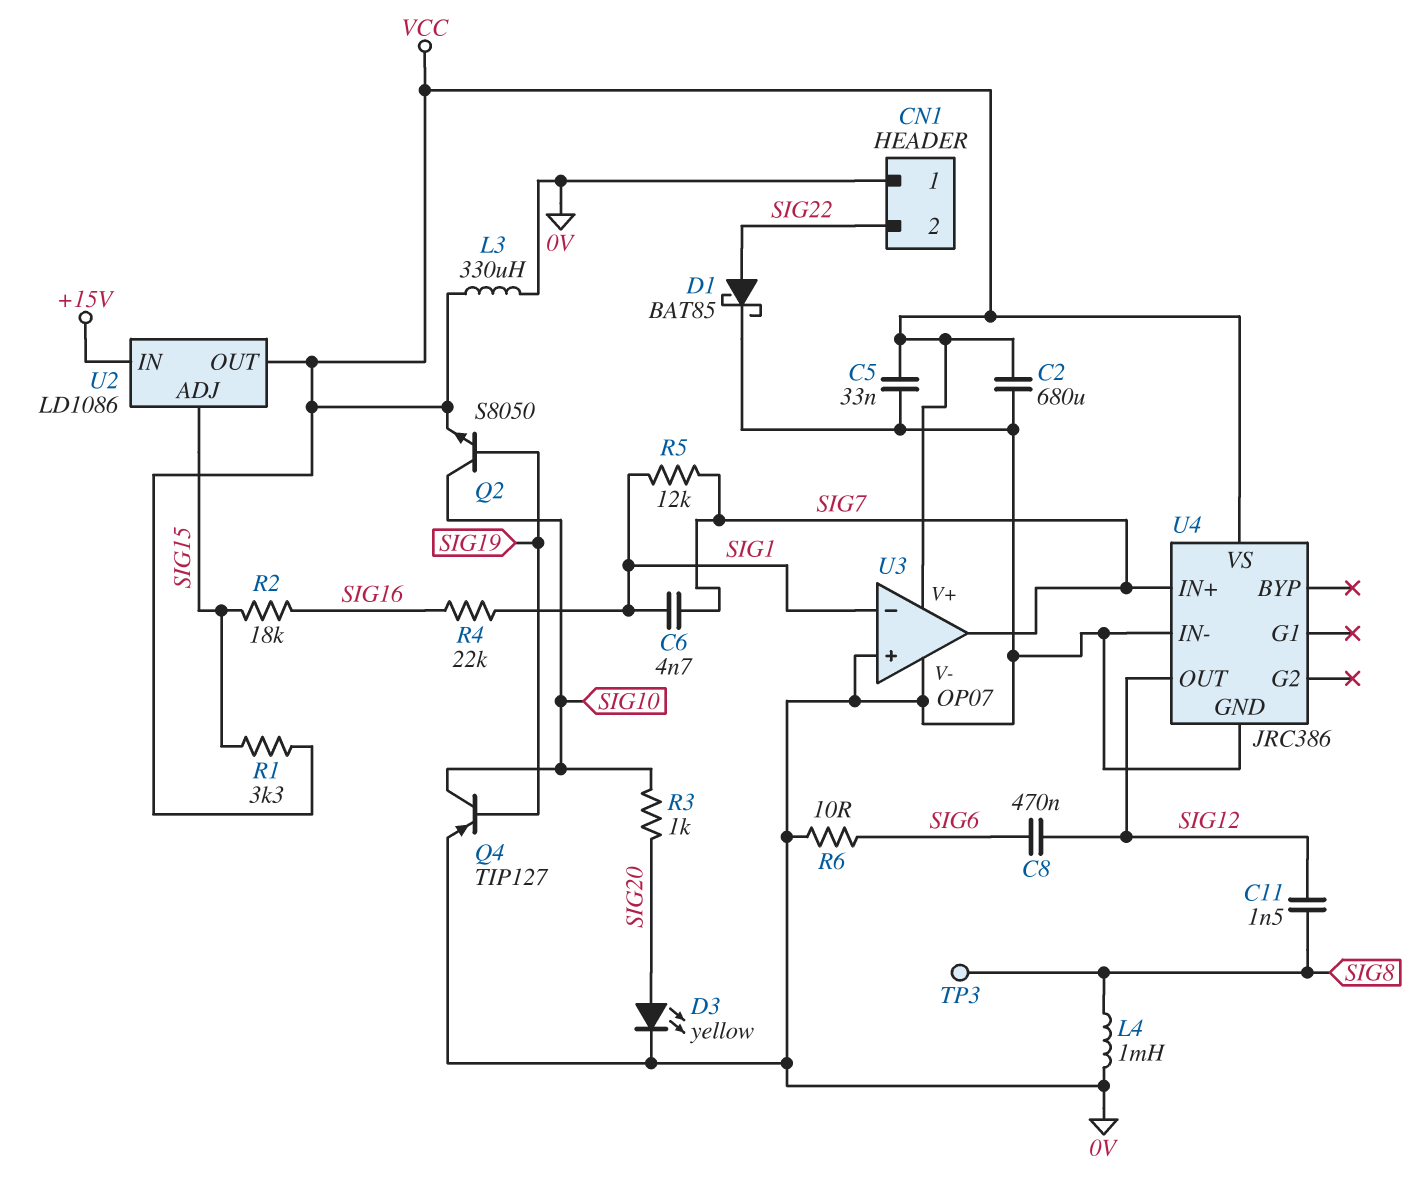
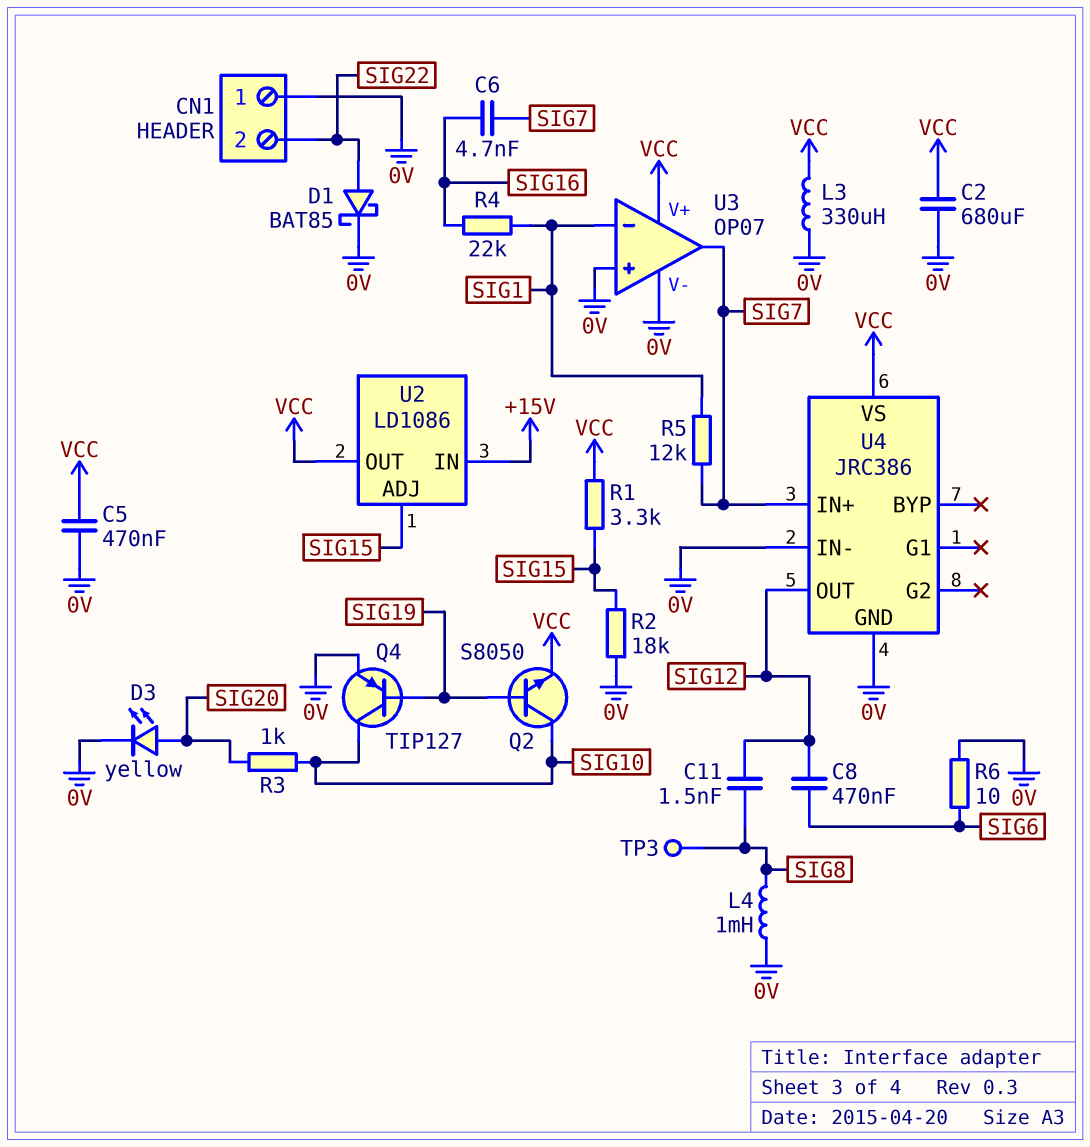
C5: 33nF (0V, VCC) -> 470nF (0V, VCC)
C6: 4.7nF (SIG1, SIG7) -> 4.7nF (SIG7, SIG16)
R2: 18k (SIG15, SIG16) -> 18k (0V, SIG15)

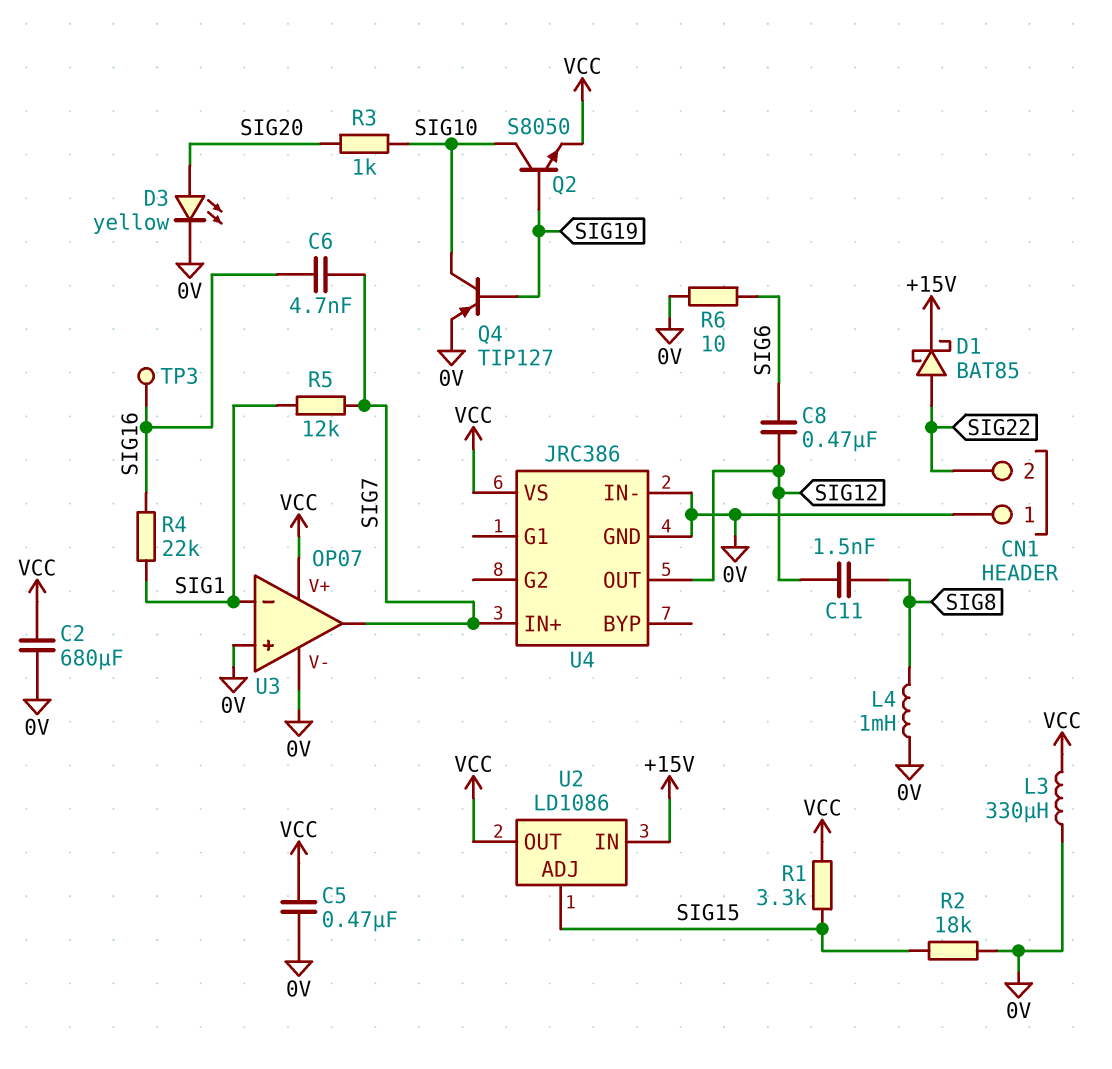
D1: schottky BAT85 (A SIG22, K 0V) -> schottky BAT85 (A SIG22, K +15V)
TP3: test point (SIG8) -> test point (SIG16)

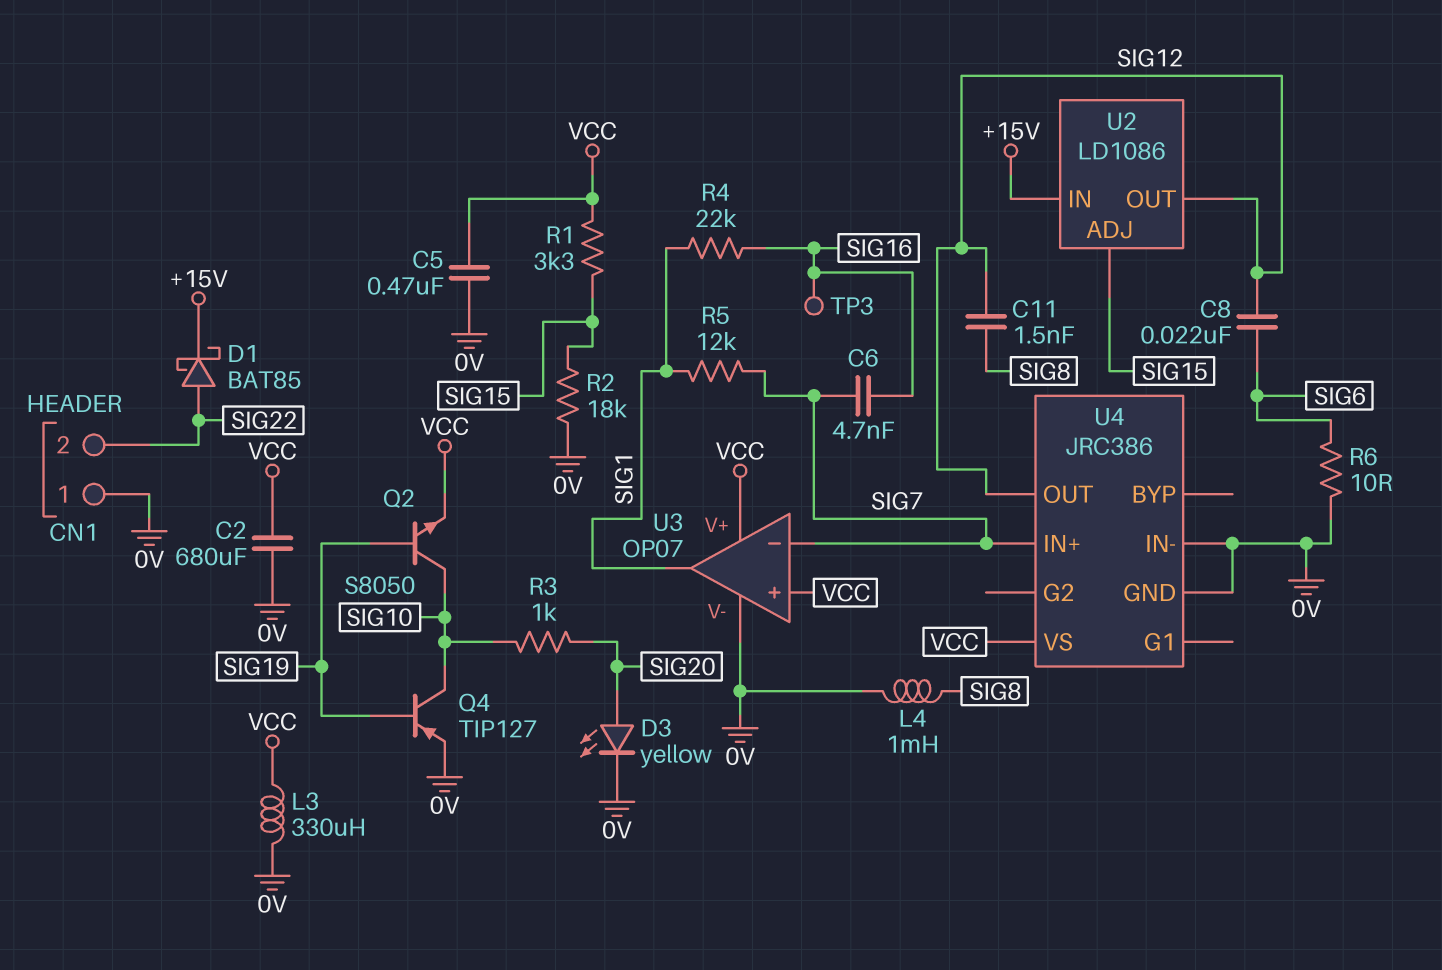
C8: 470nF (SIG6, SIG12) -> 22nF (SIG6, SIG12)
U2 pin OUT: VCC -> SIG12
U3 pin in+: 0V -> VCC
U3 pin in-: SIG1 -> SIG7
U3 pin out: SIG7 -> SIG1

